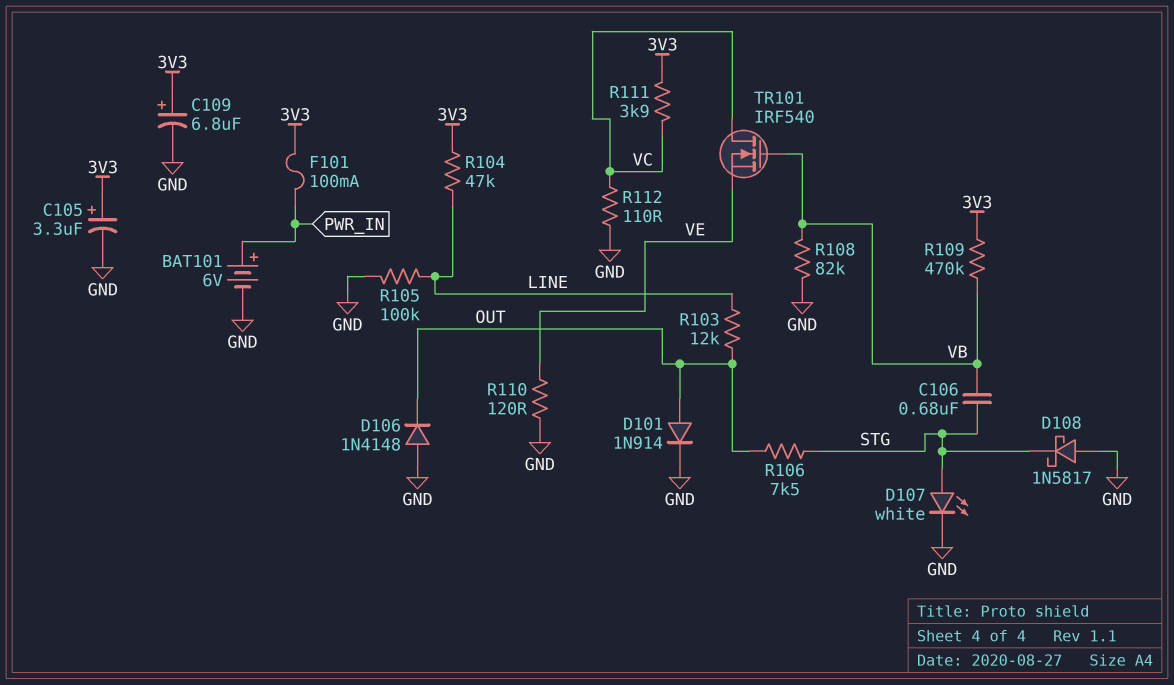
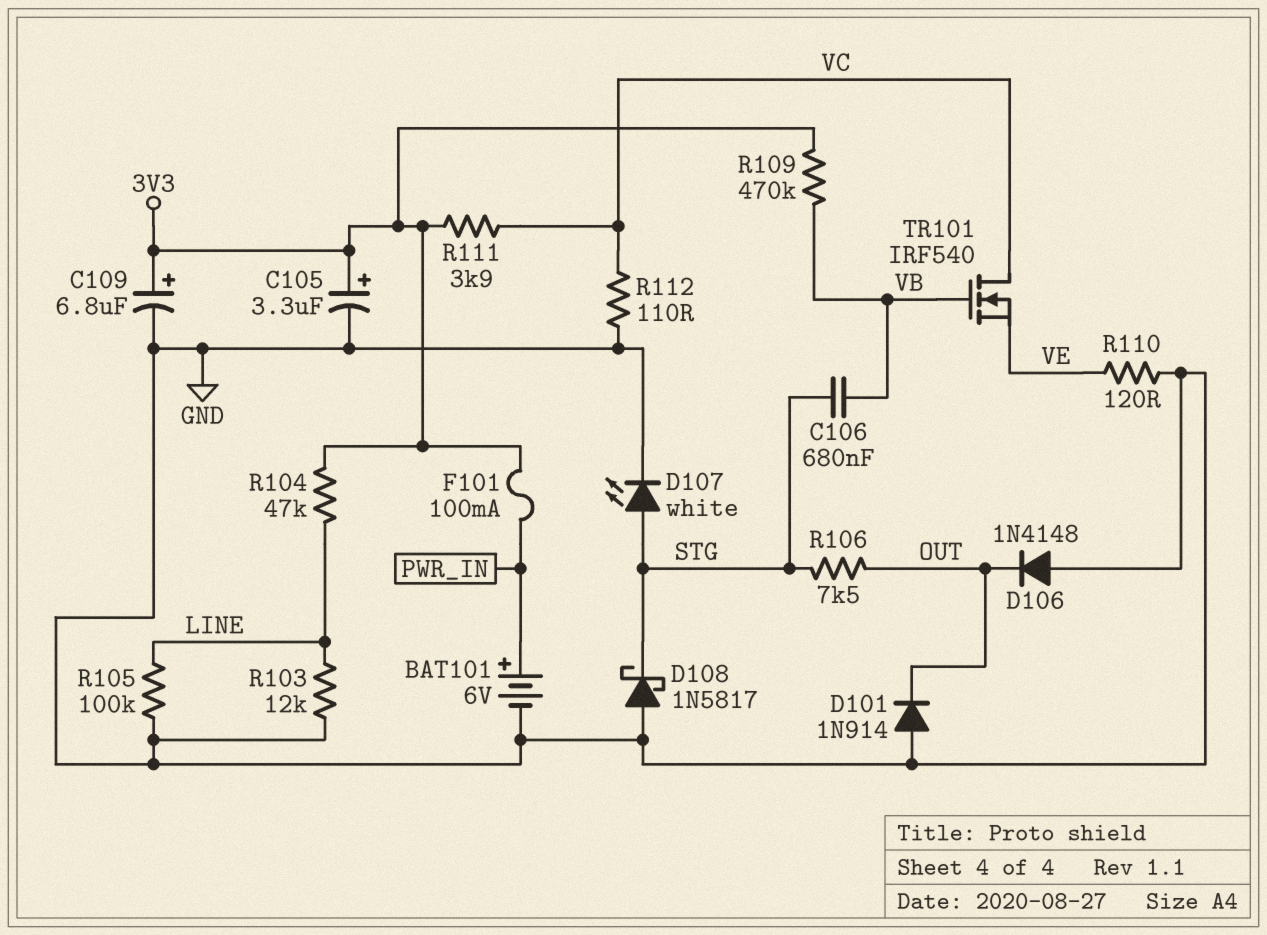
D101: diode 1N914 (A OUT, K GND) -> diode 1N914 (A GND, K OUT)
R103: 12k (LINE, OUT) -> 12k (GND, LINE)
R108: 82k (GND, VB) -> none

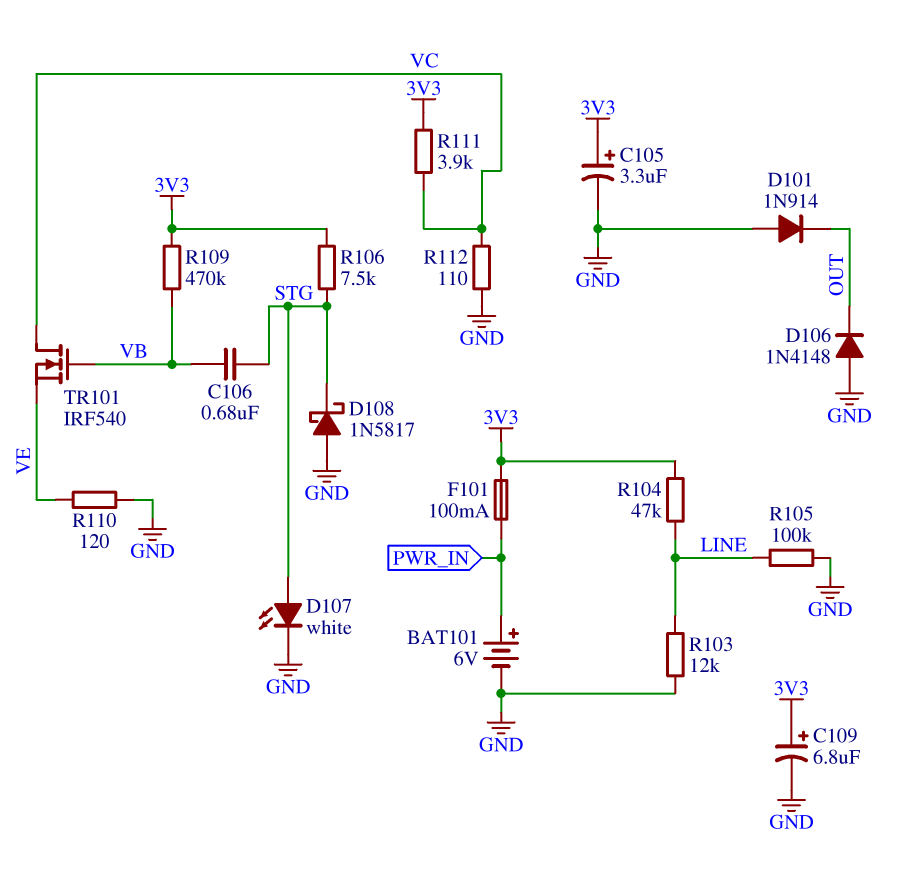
R106: 7.5k (OUT, STG) -> 7.5k (3V3, STG)

